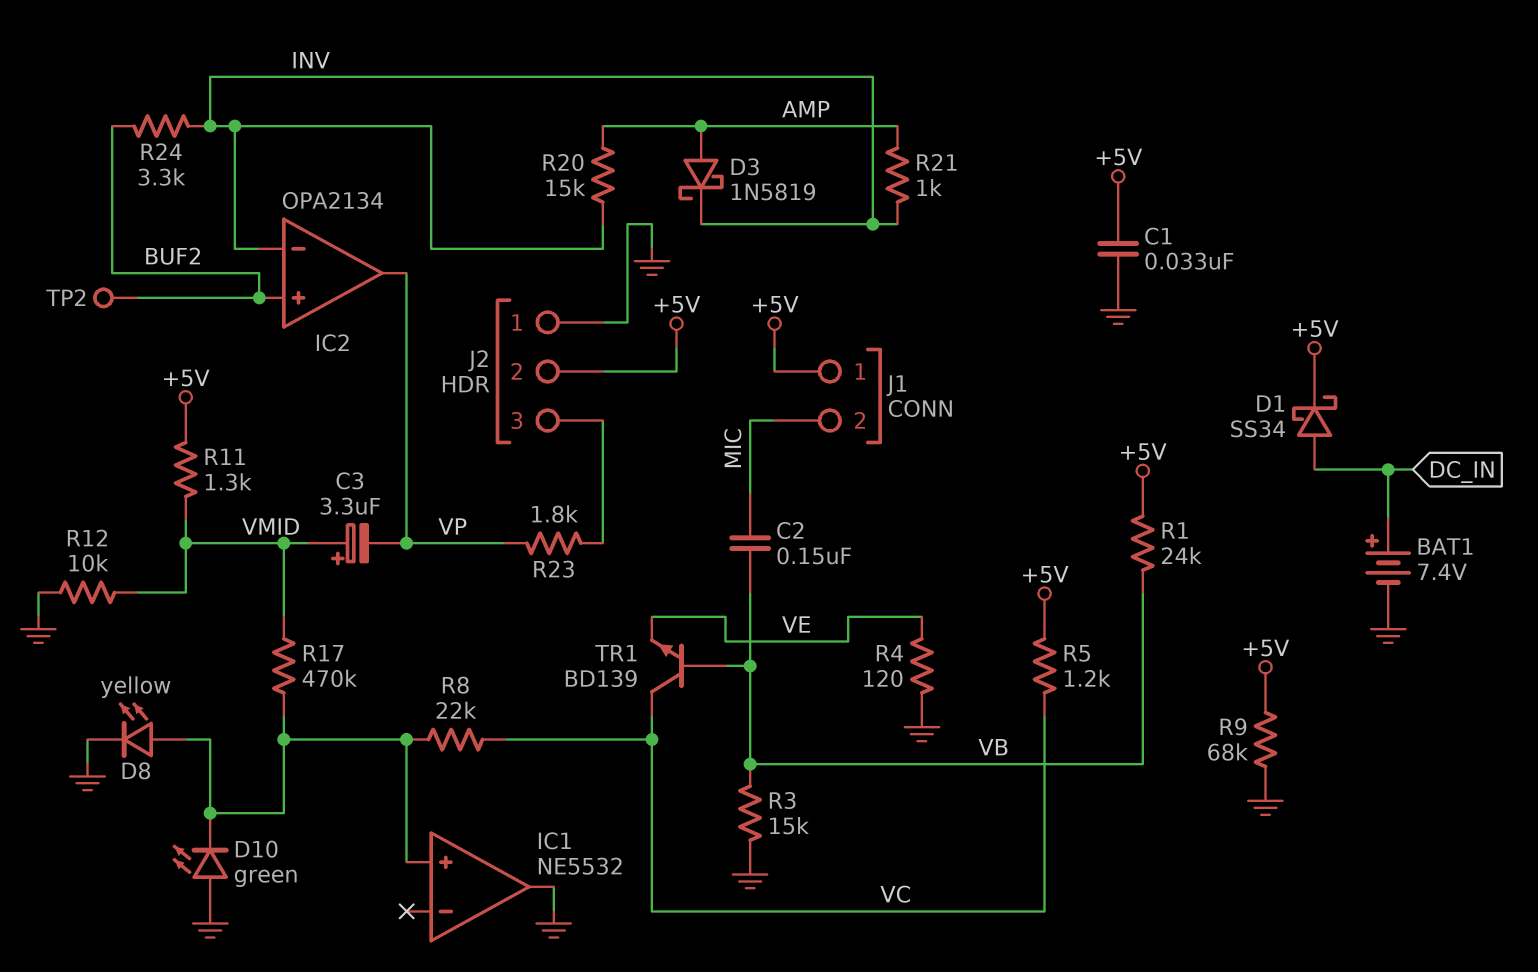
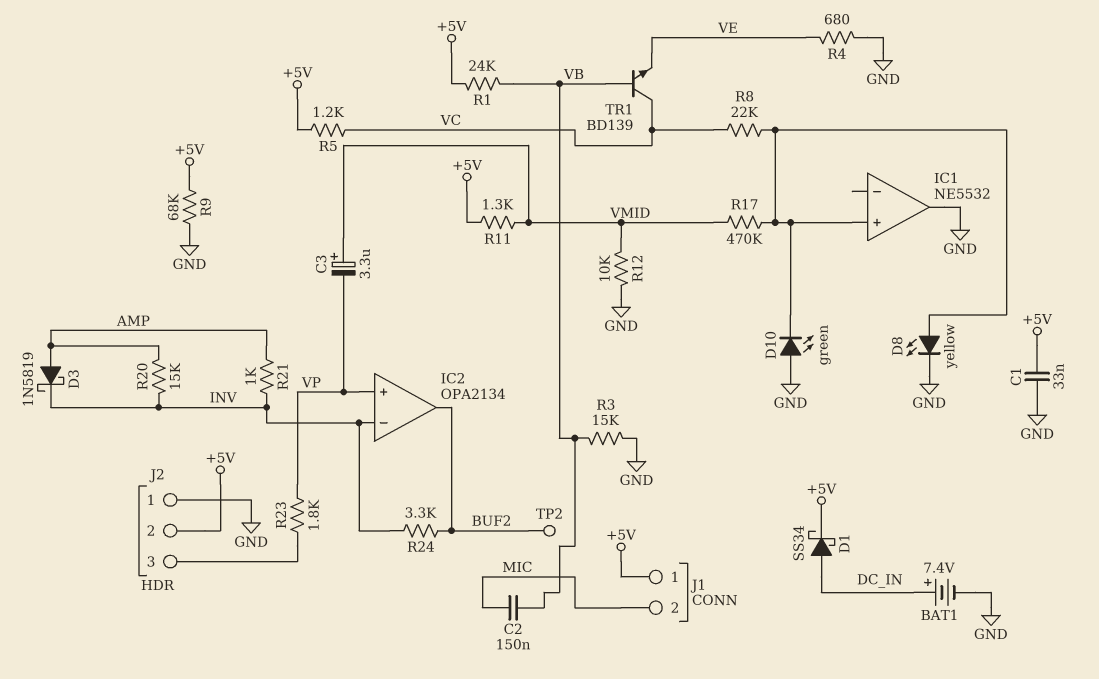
IC2 pin in+: BUF2 -> VP
IC2 pin out: VP -> BUF2
R4: 120 (GND, VE) -> 680 (GND, VE)

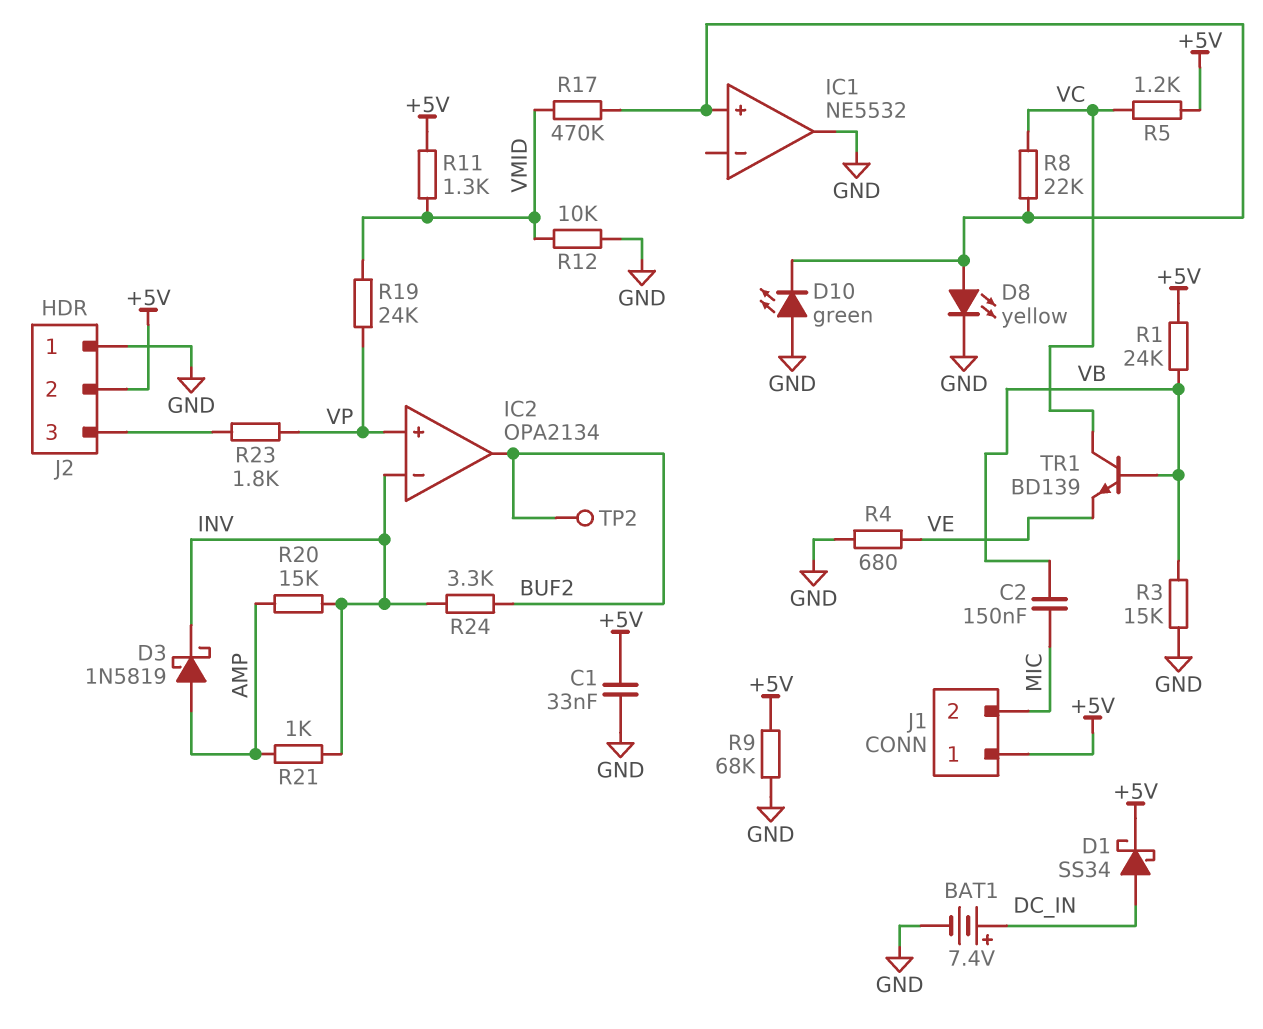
C3: 3.3uF (plus VMID, minus VP) -> none
R19: none -> 24k (VMID, VP)

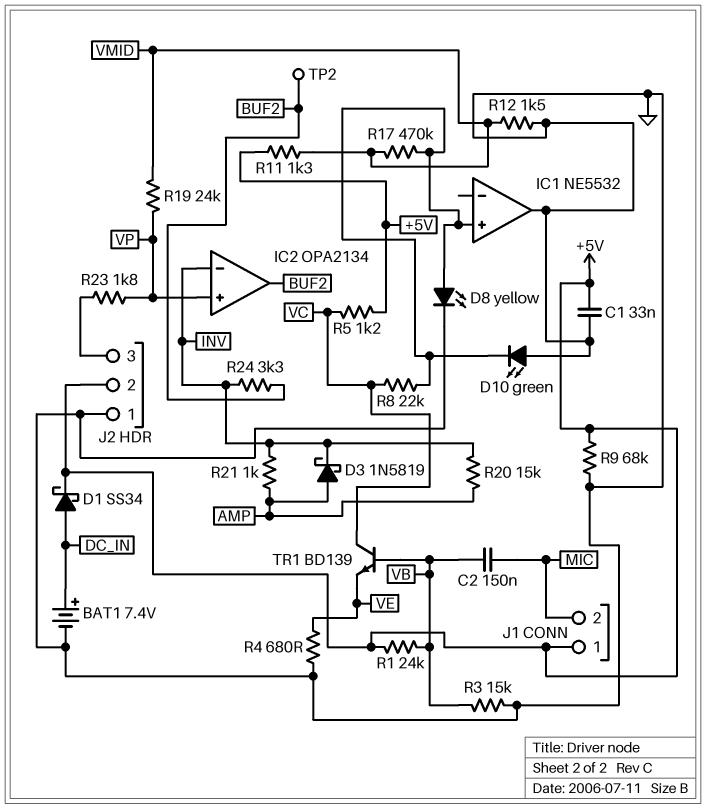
R12: 10k (GND, VMID) -> 1.5k (GND, VMID)

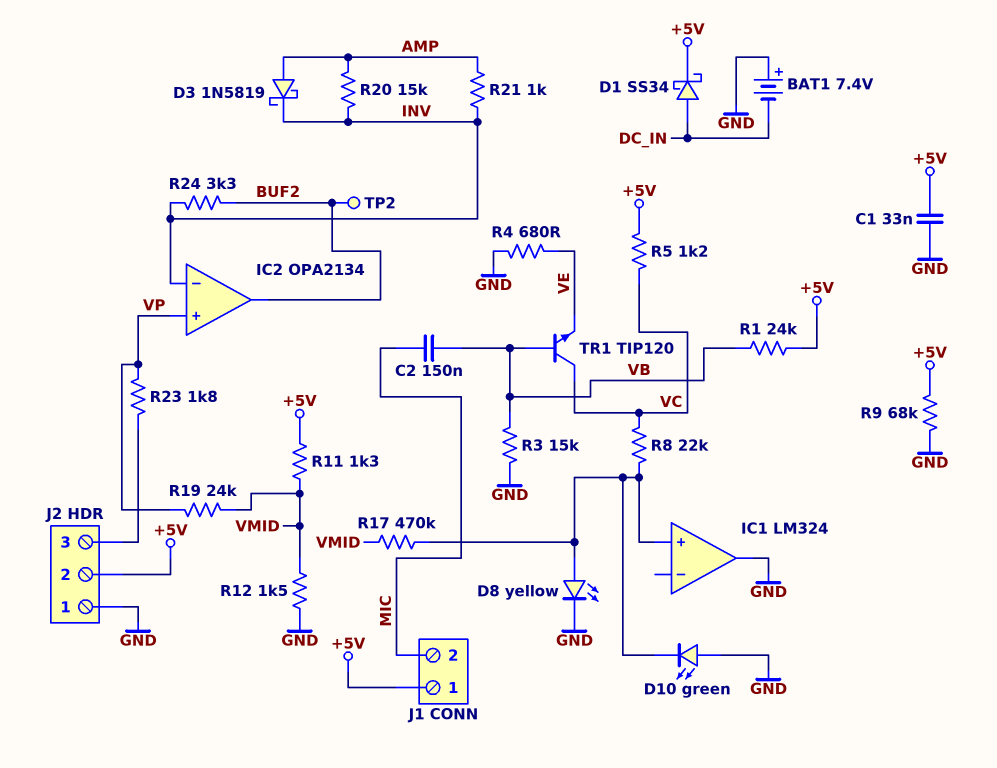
BAT1: 7.4V (plus DC_IN, minus GND) -> 7.4V (plus GND, minus DC_IN)
IC1: NE5532 -> LM324
TR1: NPN BD139 (B VB, C VC, E VE) -> NPN TIP120 (B VB, C VC, E VE)

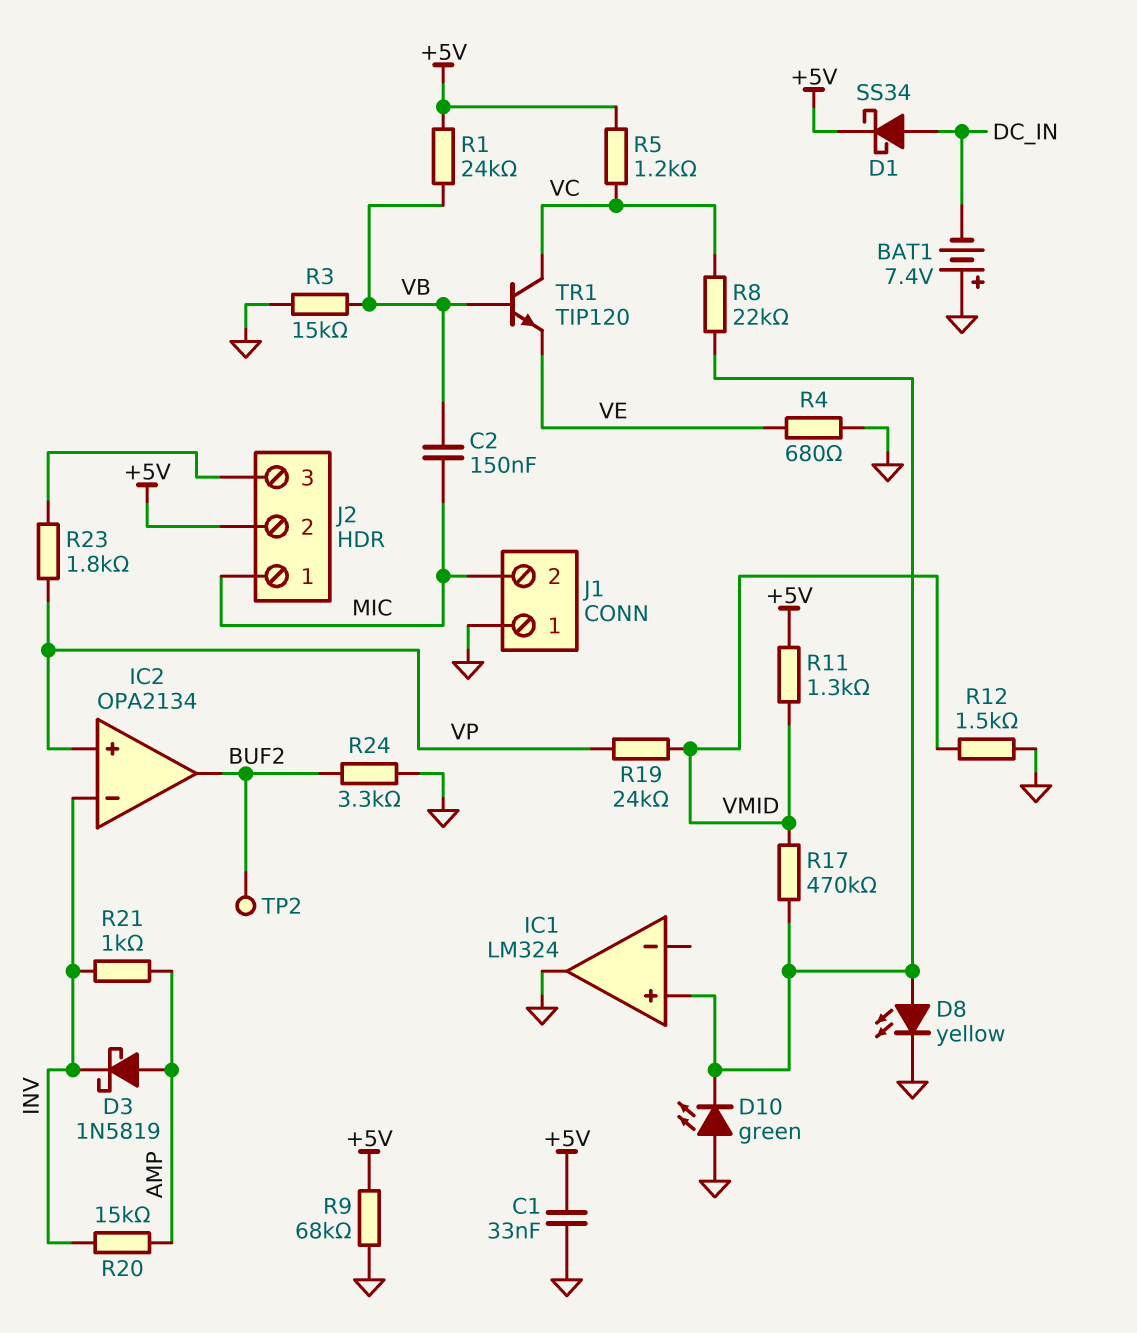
J1 pin 1: +5V -> GND
J2 pin 1: GND -> MIC
R24: 3.3k (BUF2, INV) -> 3.3k (BUF2, GND)

